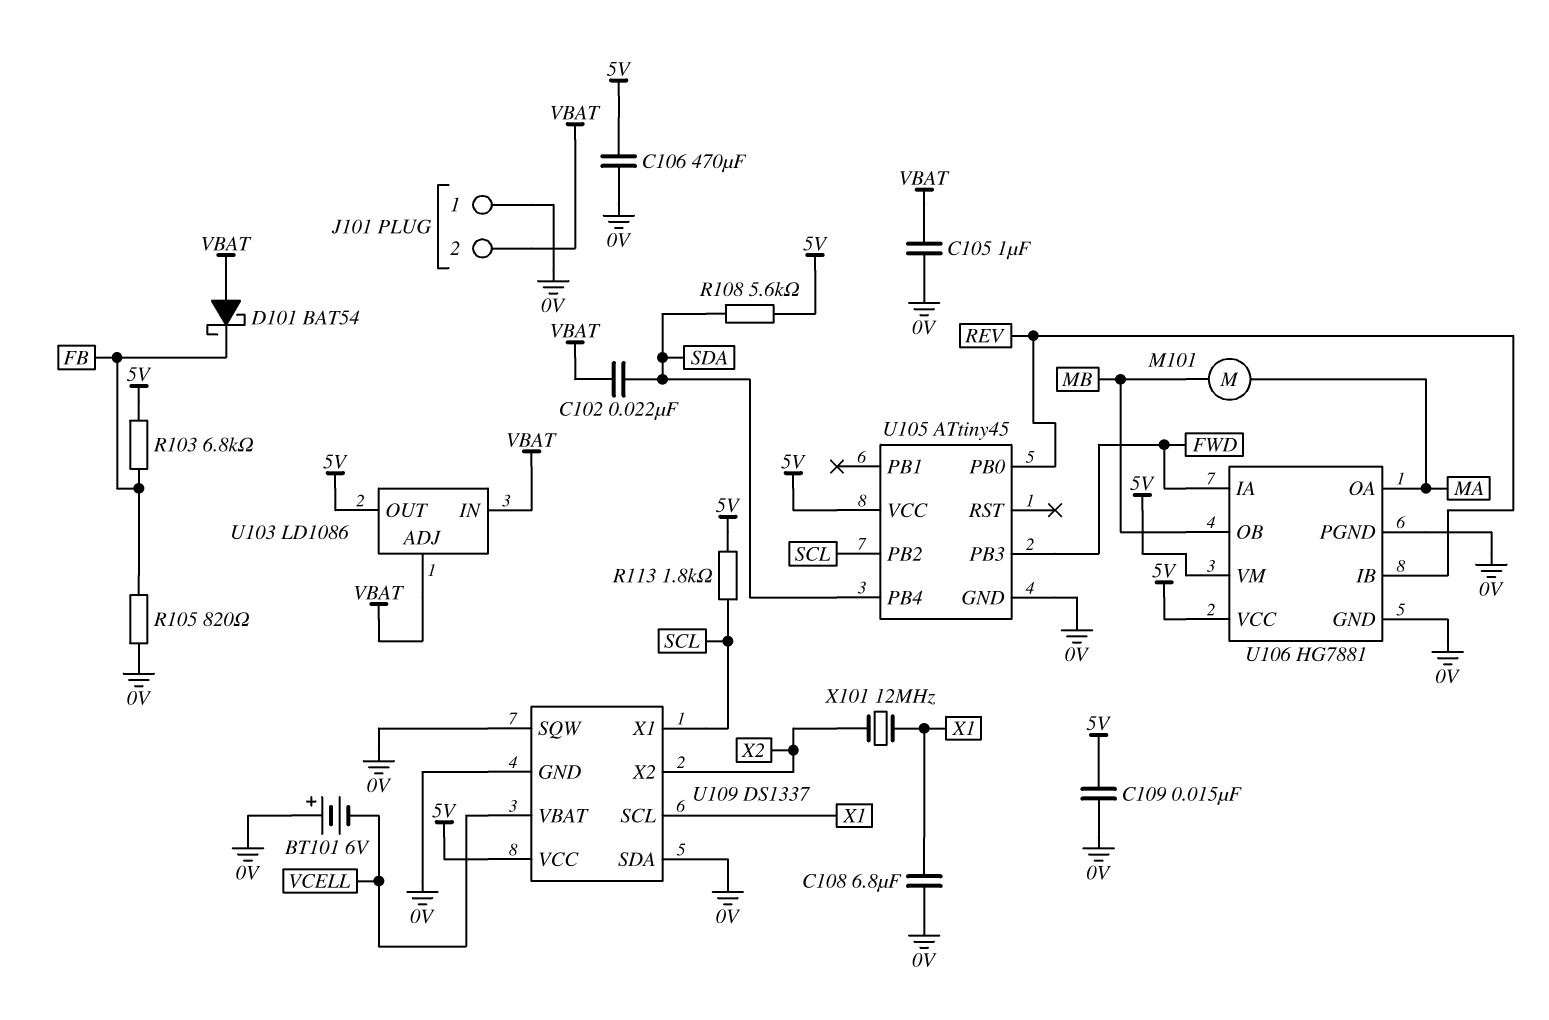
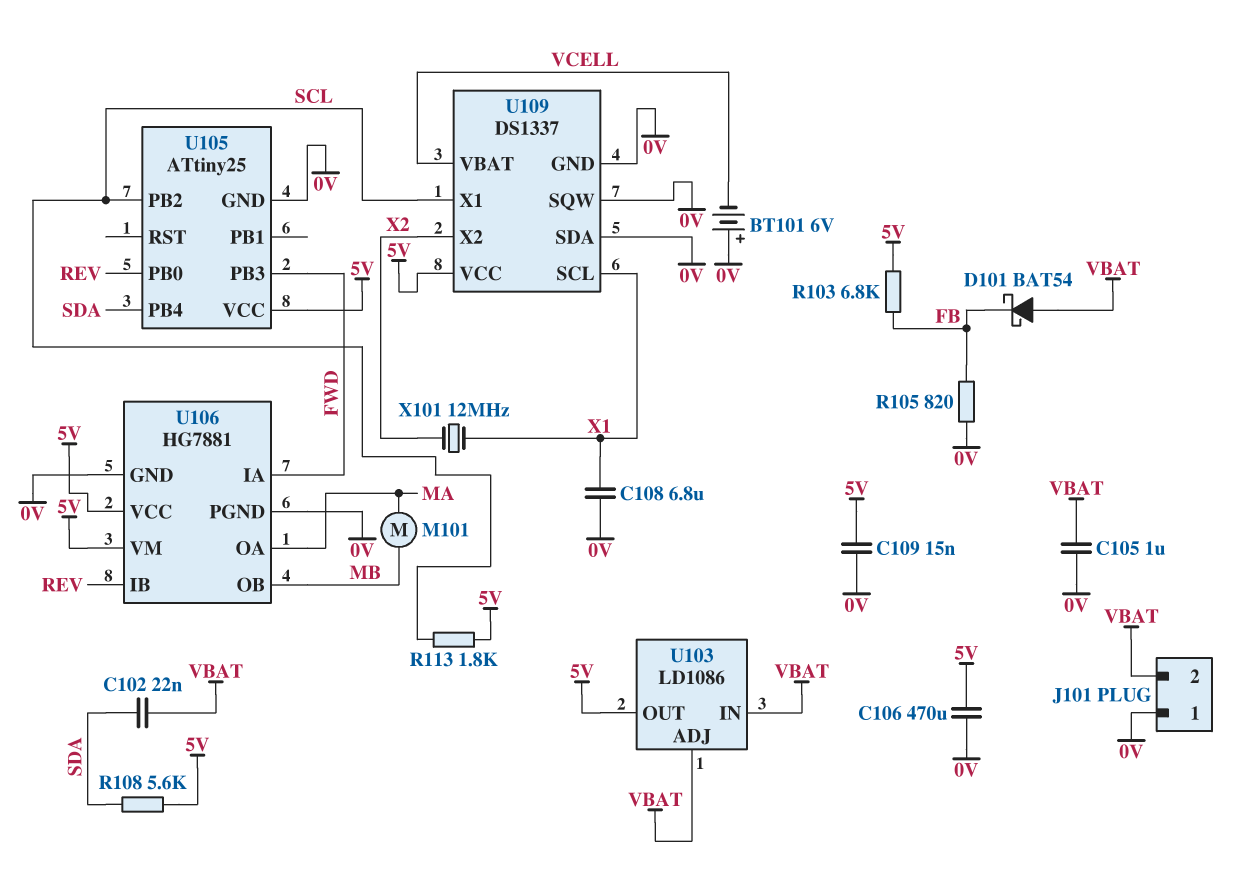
U105: ATtiny45 -> ATtiny25

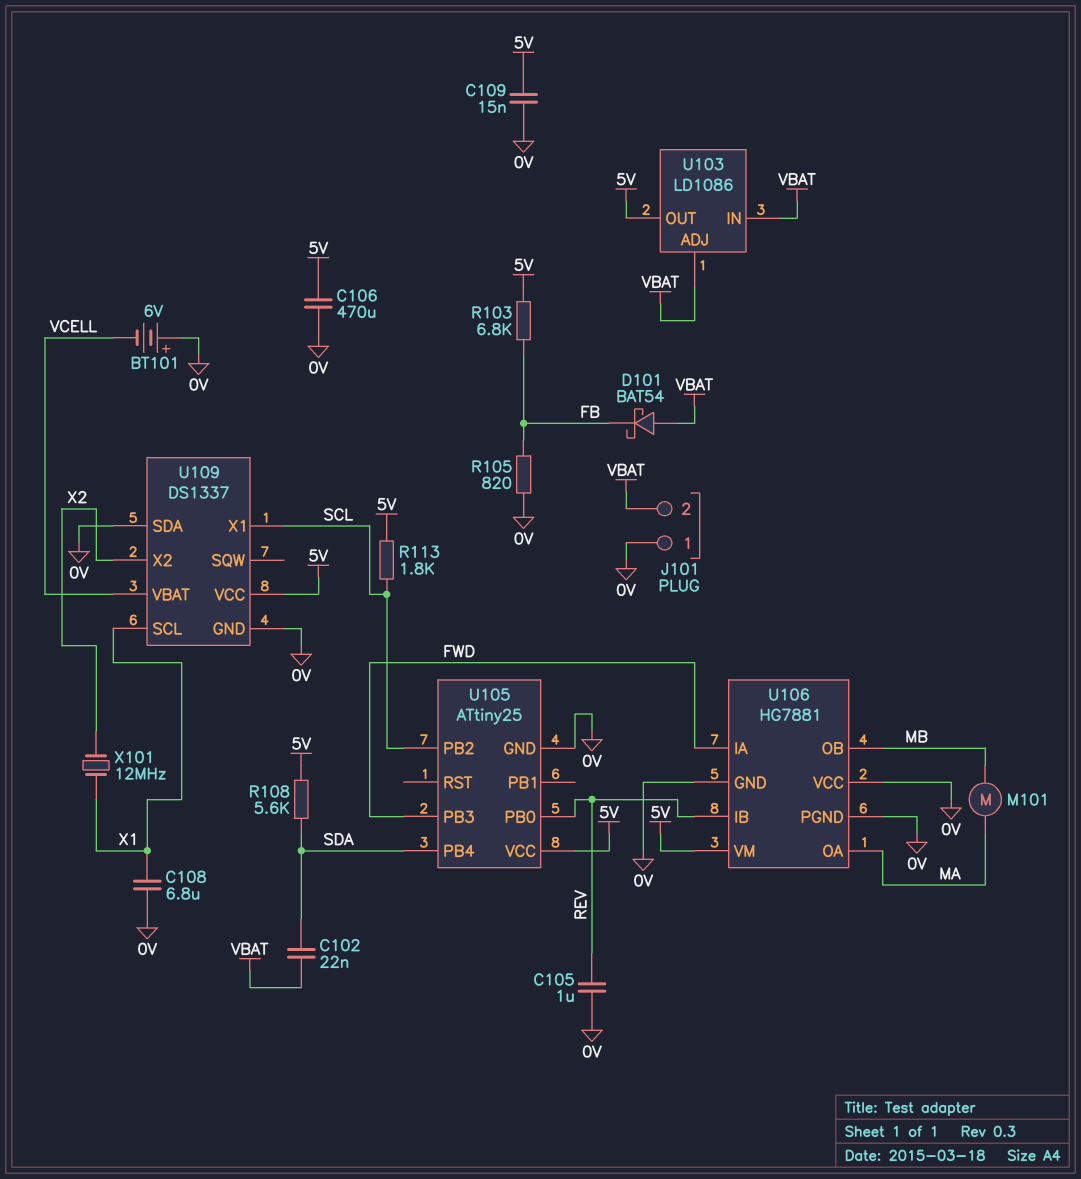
C105: 1uF (0V, VBAT) -> 1uF (0V, REV)
U106 pin VCC: 5V -> 0V
U109 pin SQW: 0V -> none

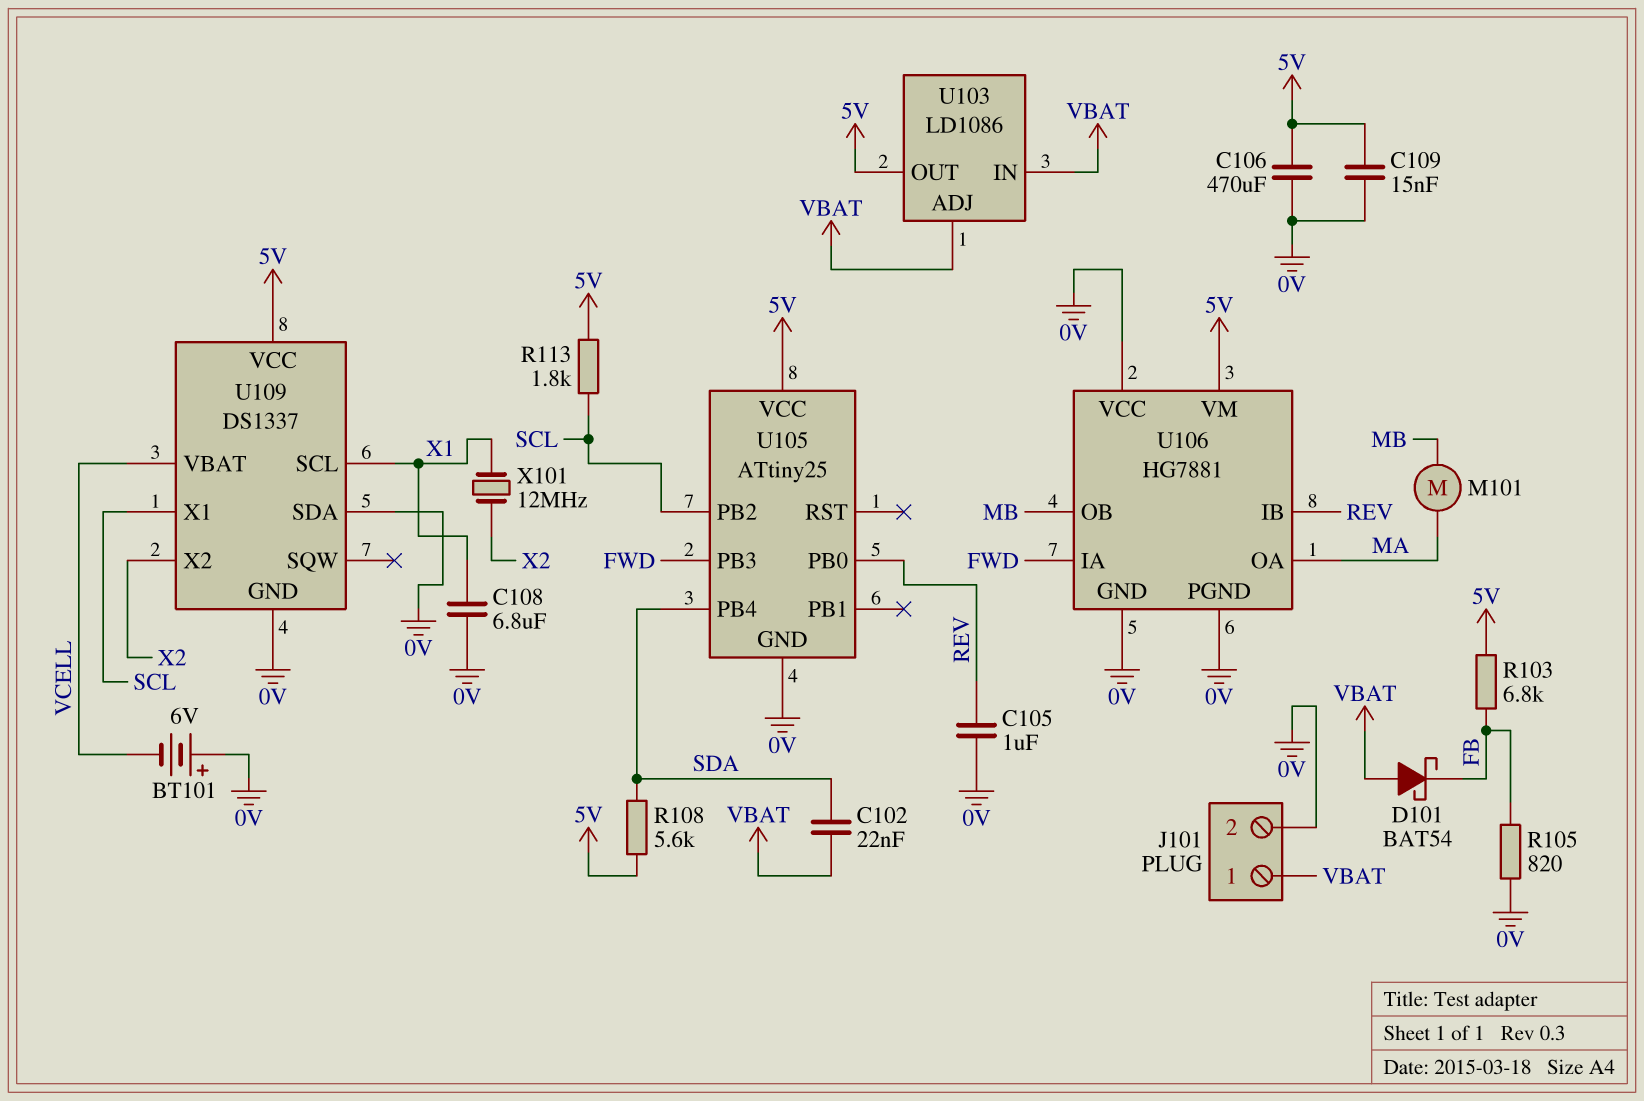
J101 pin 1: 0V -> VBAT
J101 pin 2: VBAT -> 0V

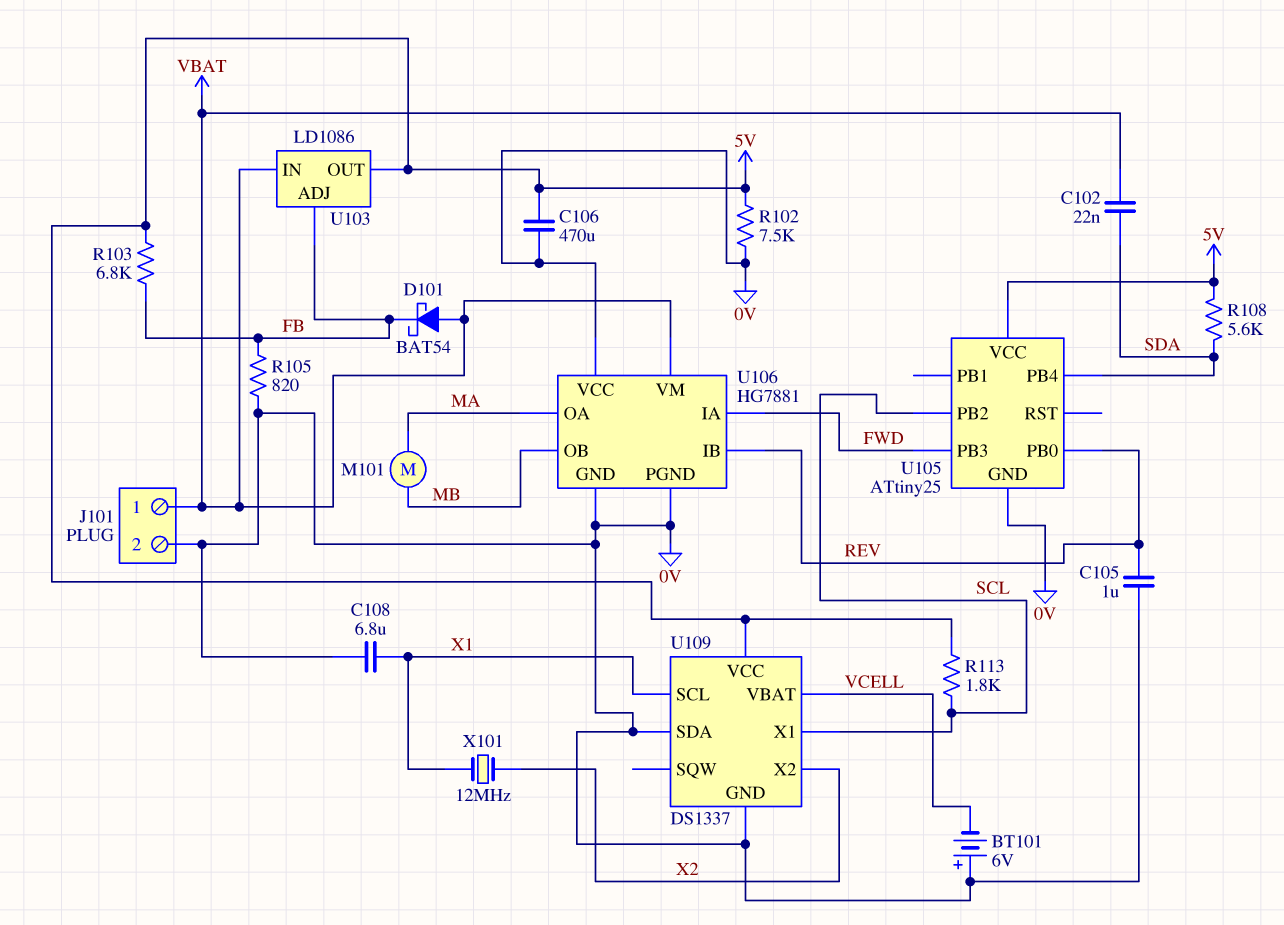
C109: 15nF (0V, 5V) -> none
R102: none -> 7.5k (0V, 5V)
U103 pin ADJ: VBAT -> FB
U106 pin VM: 5V -> VBAT

